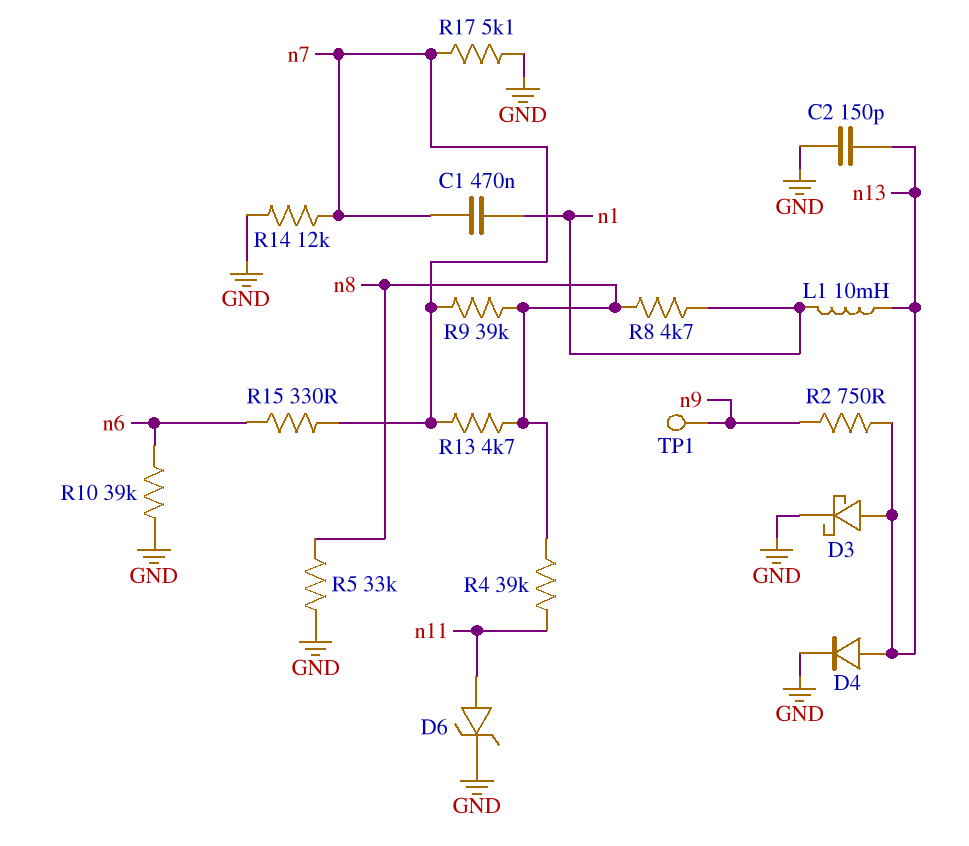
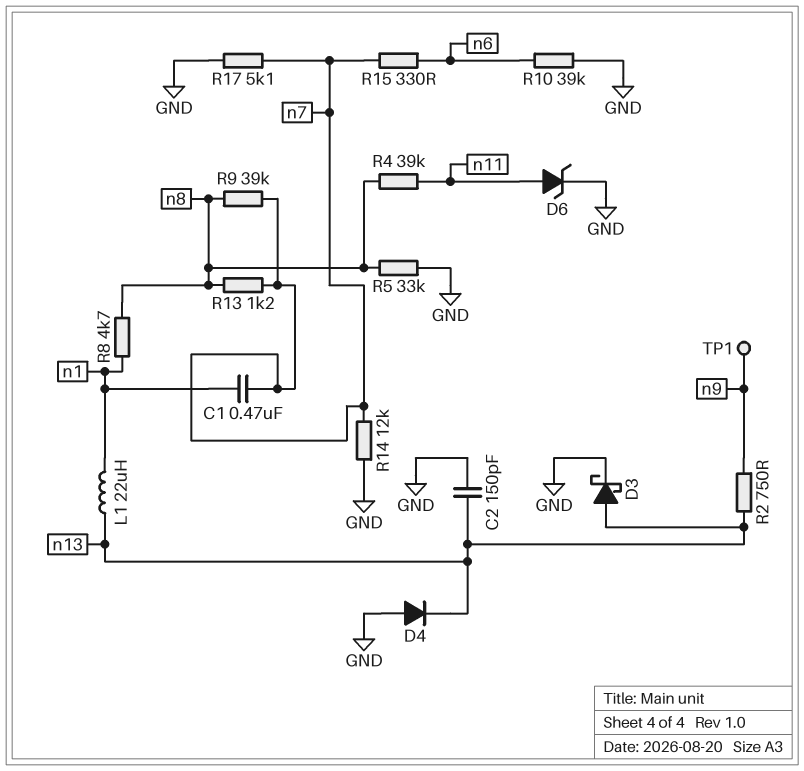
D4: diode (A n13, K GND) -> diode (A GND, K n13)
L1: 10mH (n1, n13) -> 22uH (n1, n13)
R13: 4.7k (n7, n8) -> 1.2k (n7, n8)

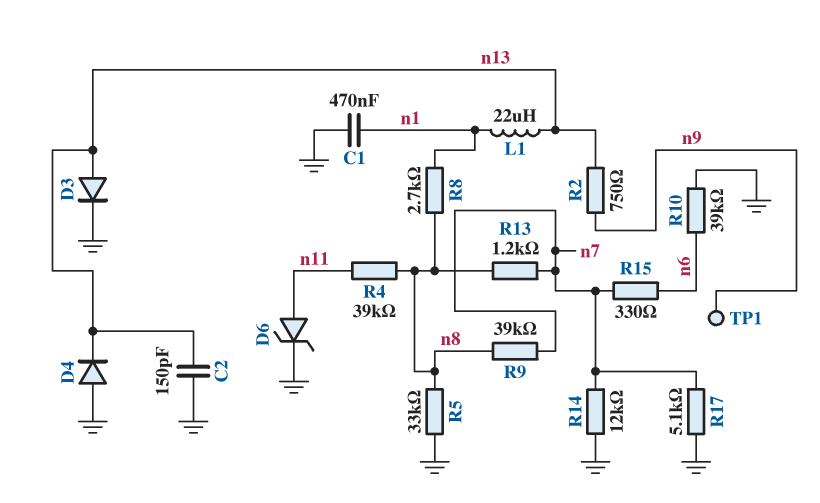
C1: 470nF (n1, n7) -> 470nF (GND, n1)
D3: schottky (A n13, K GND) -> diode (A n13, K GND)
R8: 4.7k (n1, n8) -> 2.7k (n1, n8)

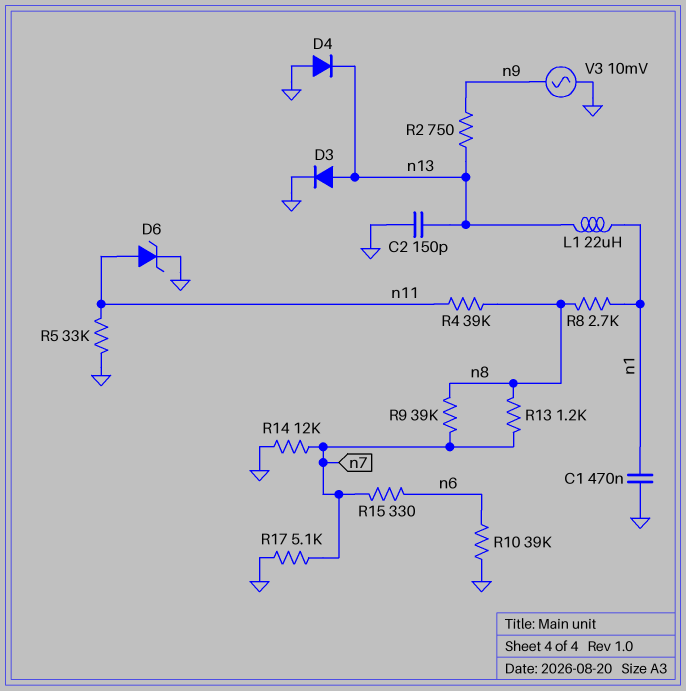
R5: 33k (GND, n8) -> 33k (GND, n11)
TP1: test point (n9) -> none
V3: none -> AC 10mV (GND, n9)

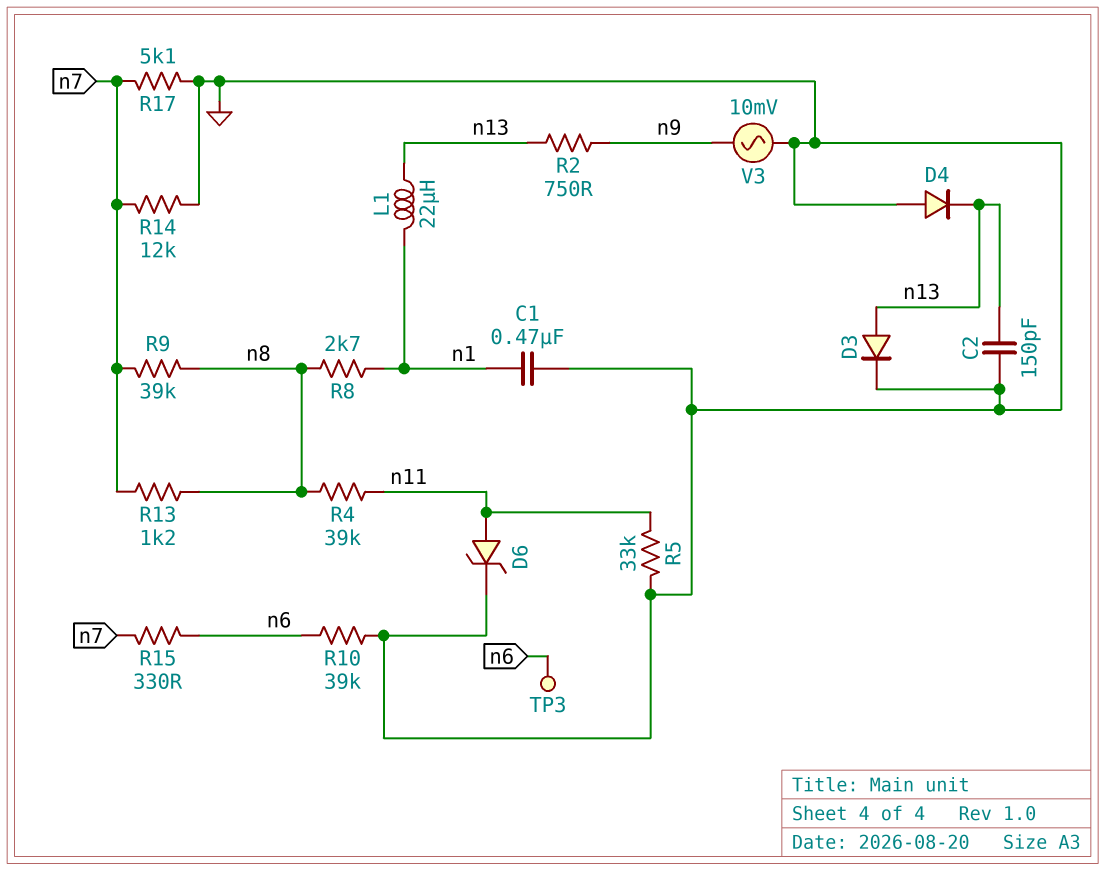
TP3: none -> test point (n6)

